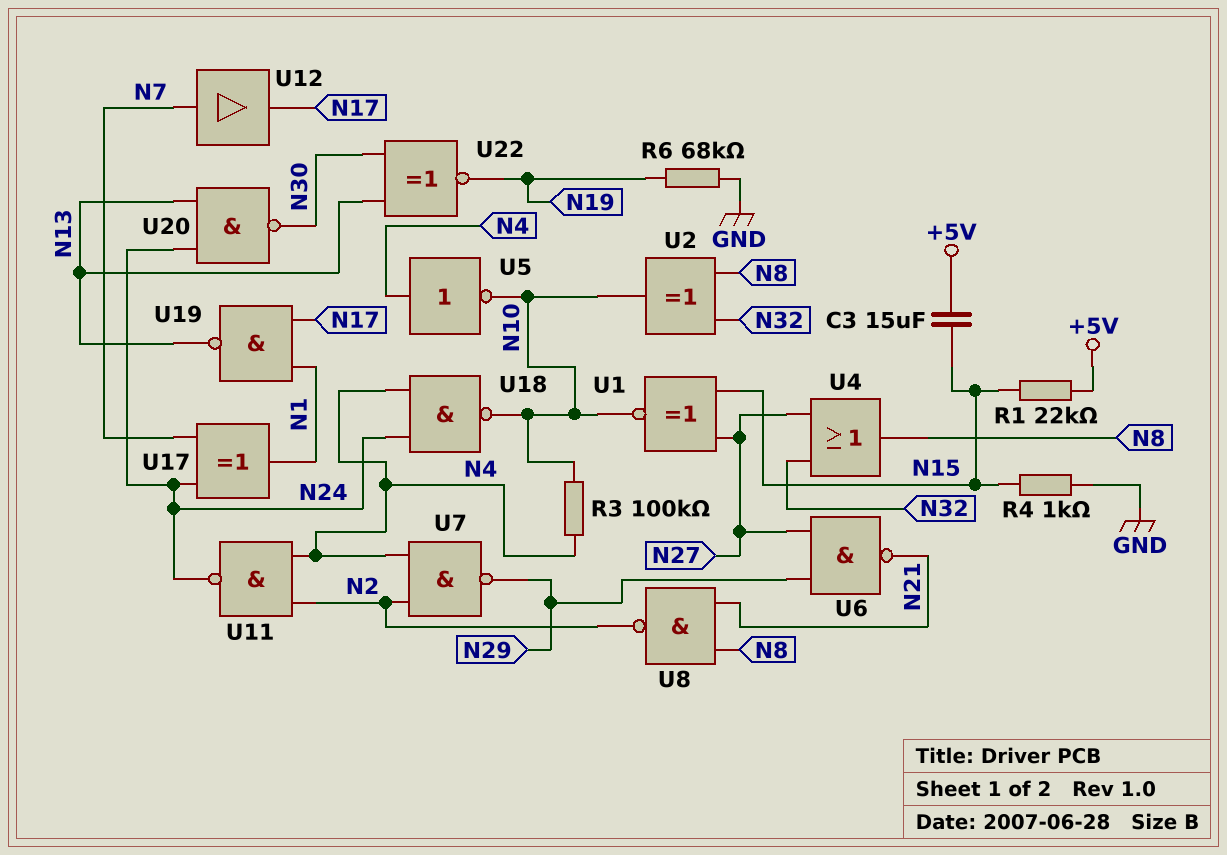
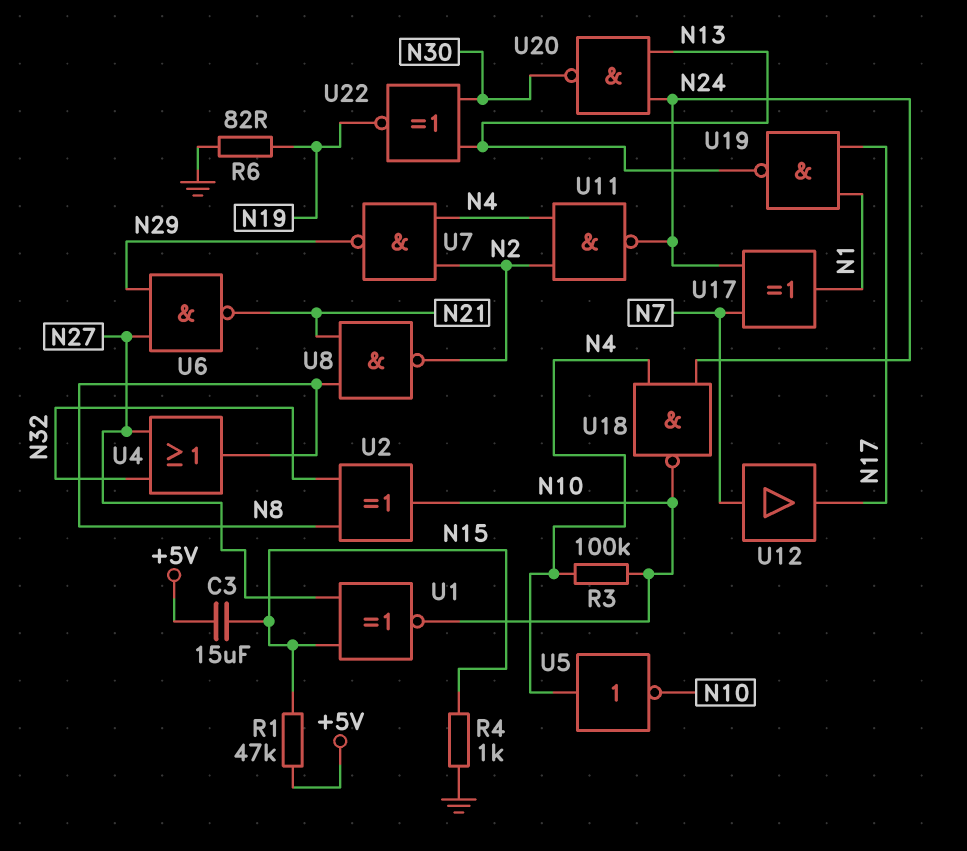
R1: 22k (+5V, N15) -> 47k (+5V, N15)
R6: 68k (GND, N19) -> 82 (GND, N19)

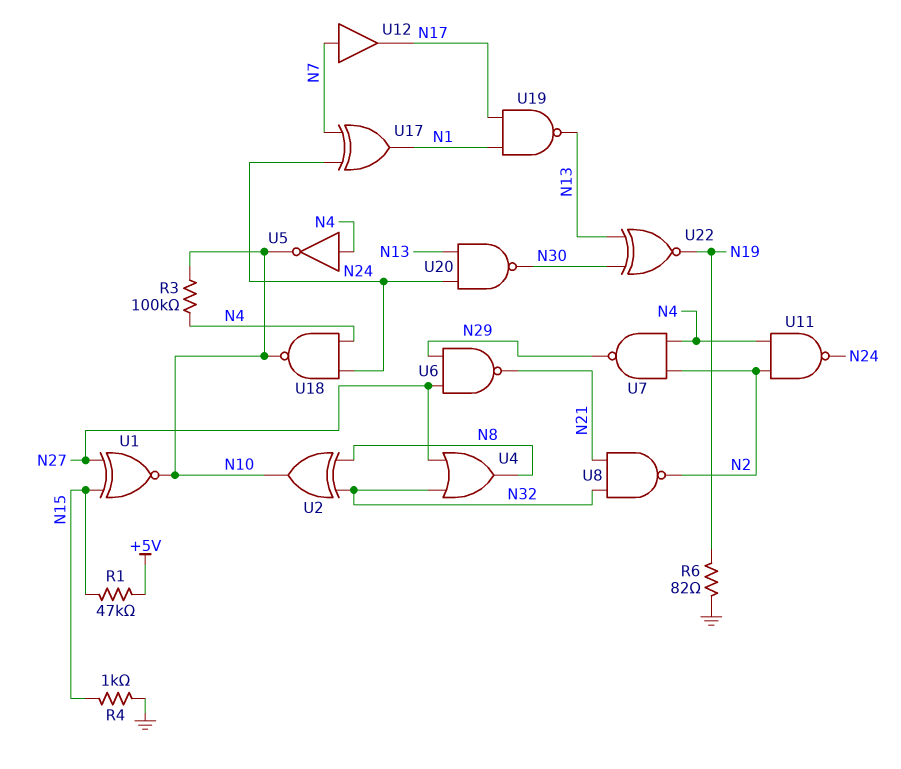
C3: 15uF (+5V, N15) -> none
U8: NAND (in N8, in N21, out N2) -> NAND (in N21, in N32, out N2)

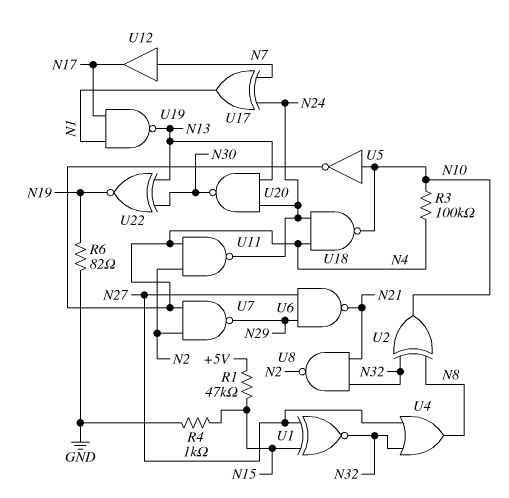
U1: XNOR (in N15, in N27, out N10) -> XNOR (in N15, in N27, out N32)
U5: NOT (in N4, out N10) -> NOT (in N10, out N4)

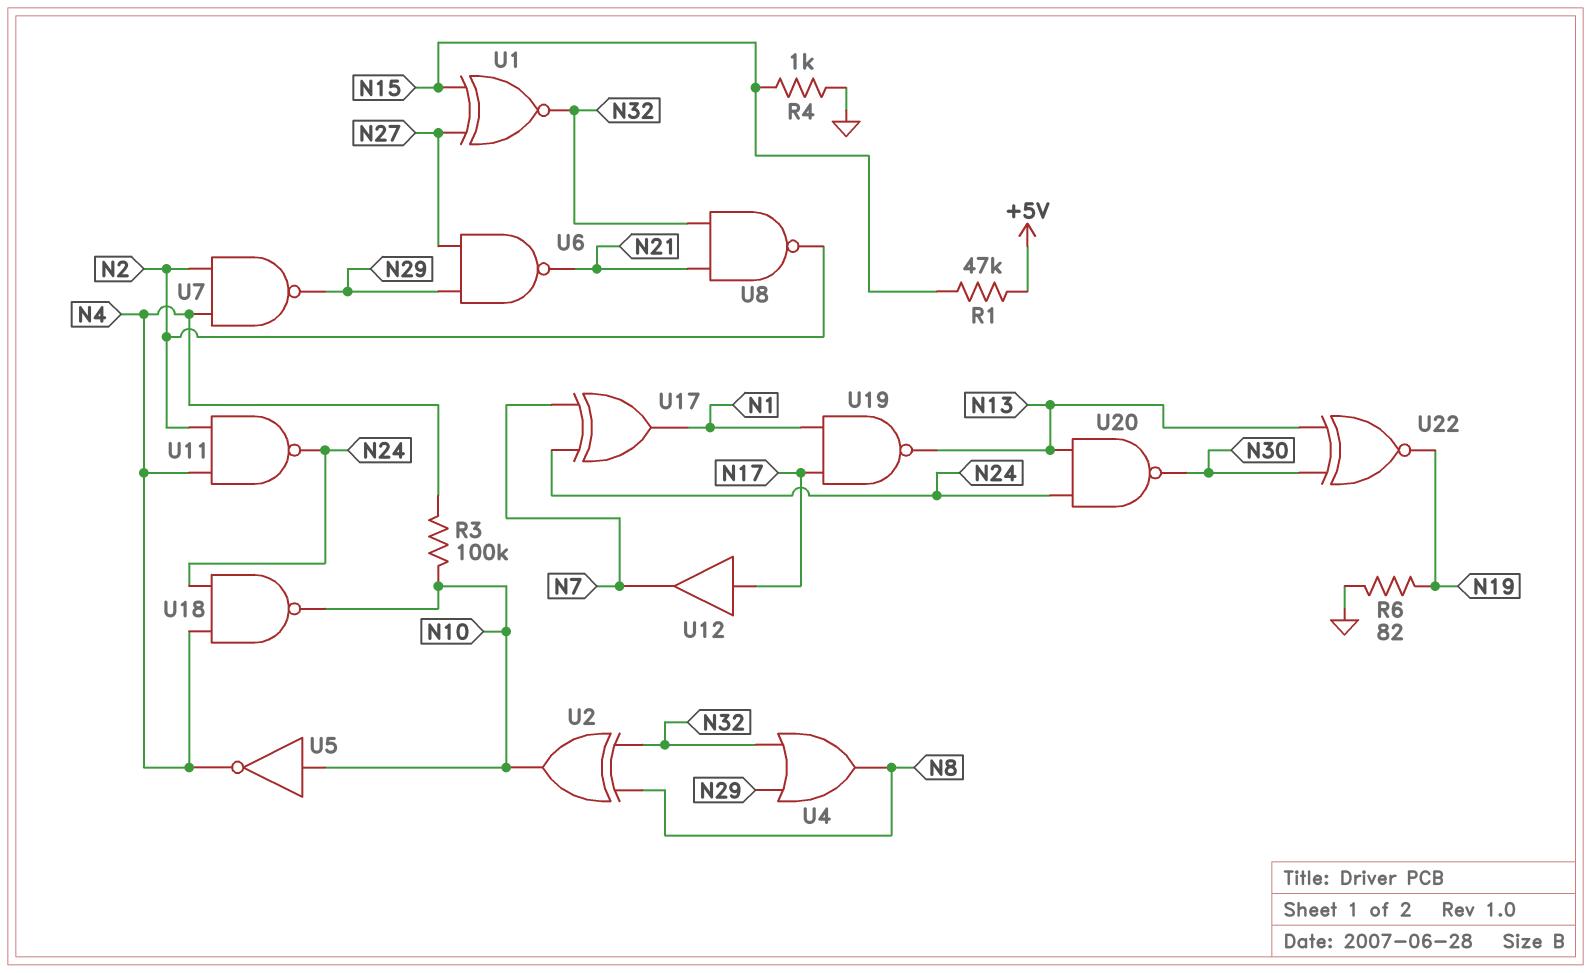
U4: OR (in N27, in N32, out N8) -> OR (in N29, in N32, out N8)
U12: buffer (in N7, out N17) -> buffer (in N17, out N7)

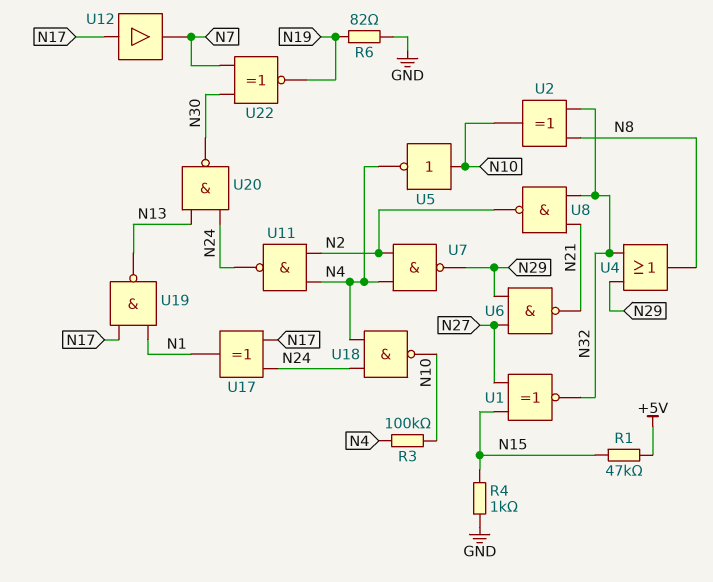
U17: XOR (in N7, in N24, out N1) -> XOR (in N17, in N24, out N1)
U22: XNOR (in N13, in N30, out N19) -> XNOR (in N7, in N30, out N19)

